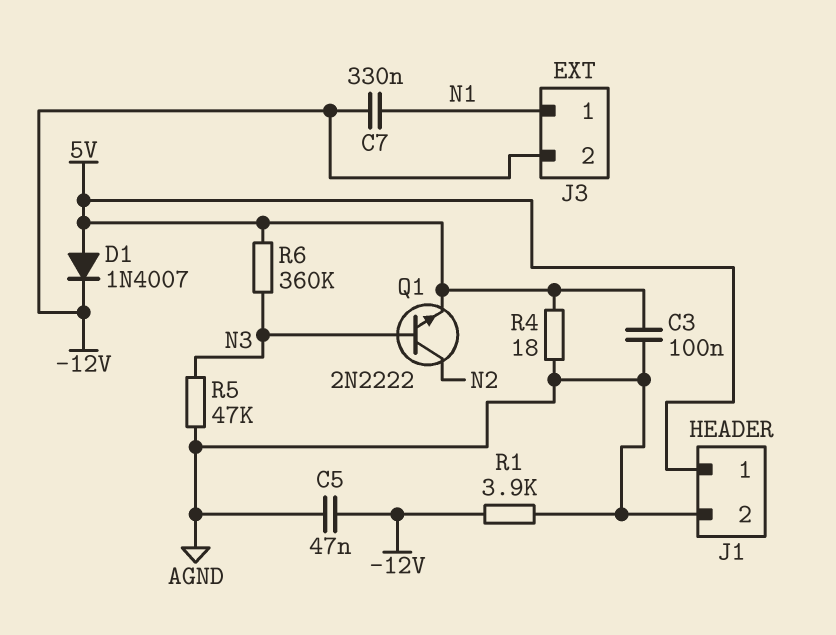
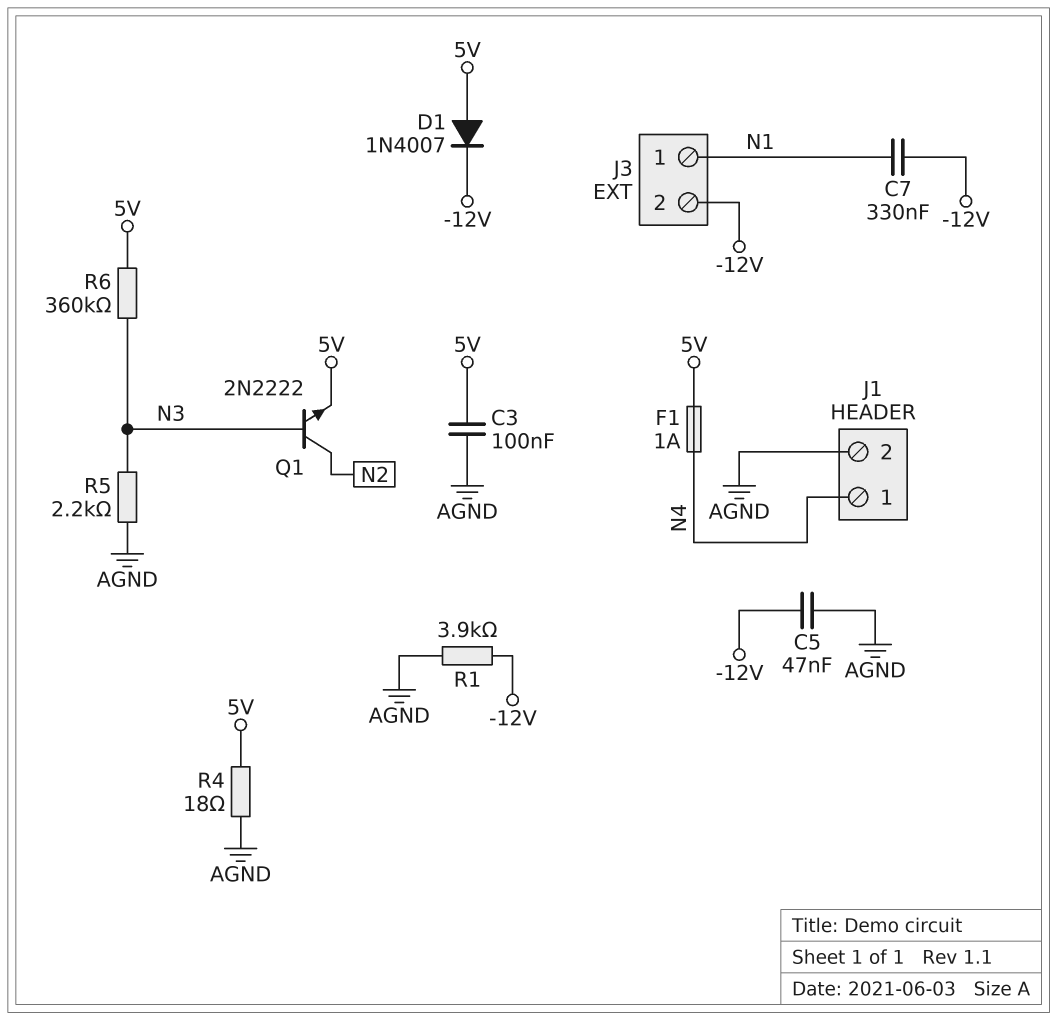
F1: none -> 1A (5V, N4)
J1 pin 1: 5V -> N4
R5: 47k (AGND, N3) -> 2.2k (AGND, N3)

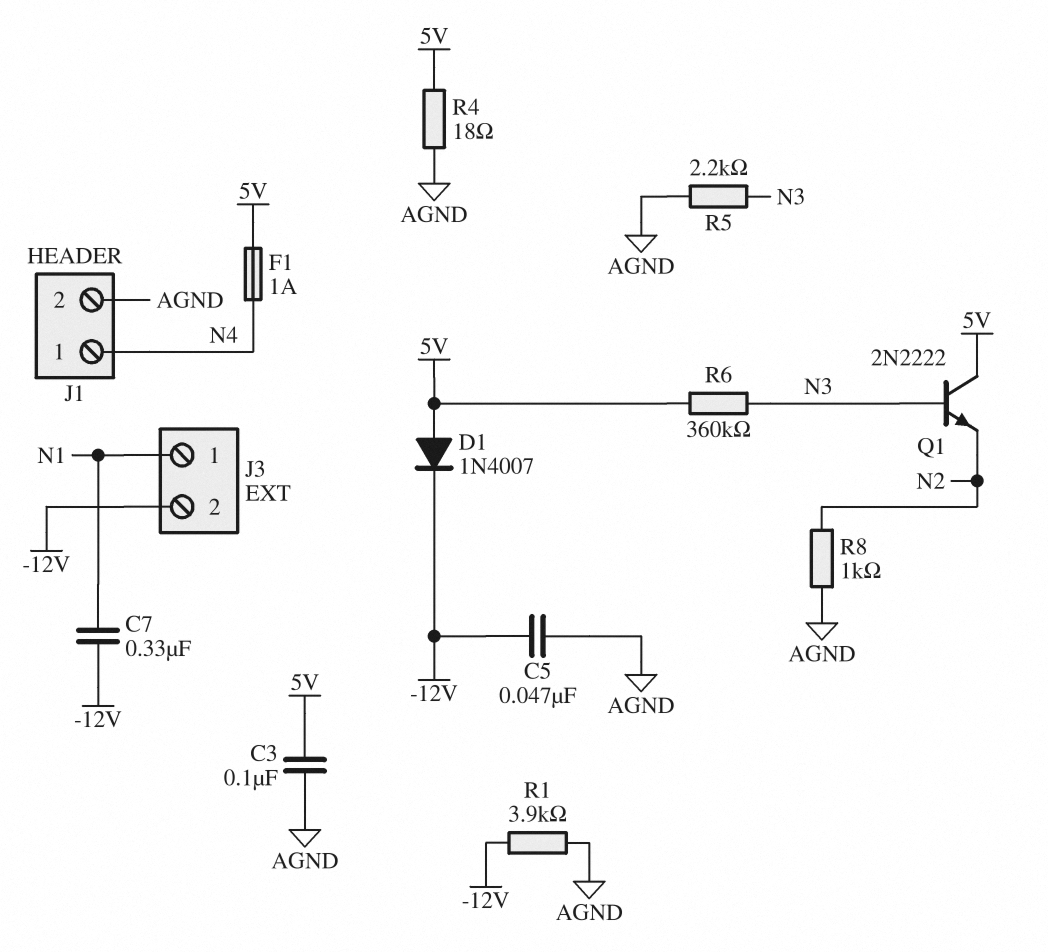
Q1: NPN 2N2222 (B N3, C N2, E 5V) -> NPN 2N2222 (B N3, C 5V, E N2)
R8: none -> 1k (AGND, N2)

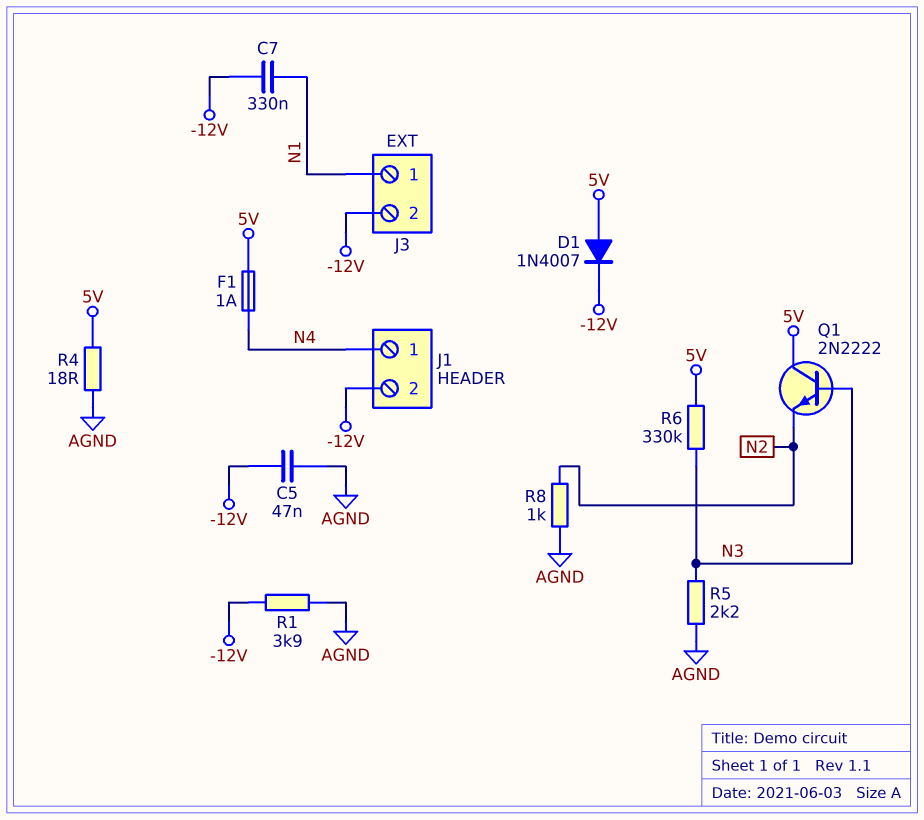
C3: 100nF (5V, AGND) -> none
J1 pin 2: AGND -> -12V
R6: 360k (5V, N3) -> 330k (5V, N3)

